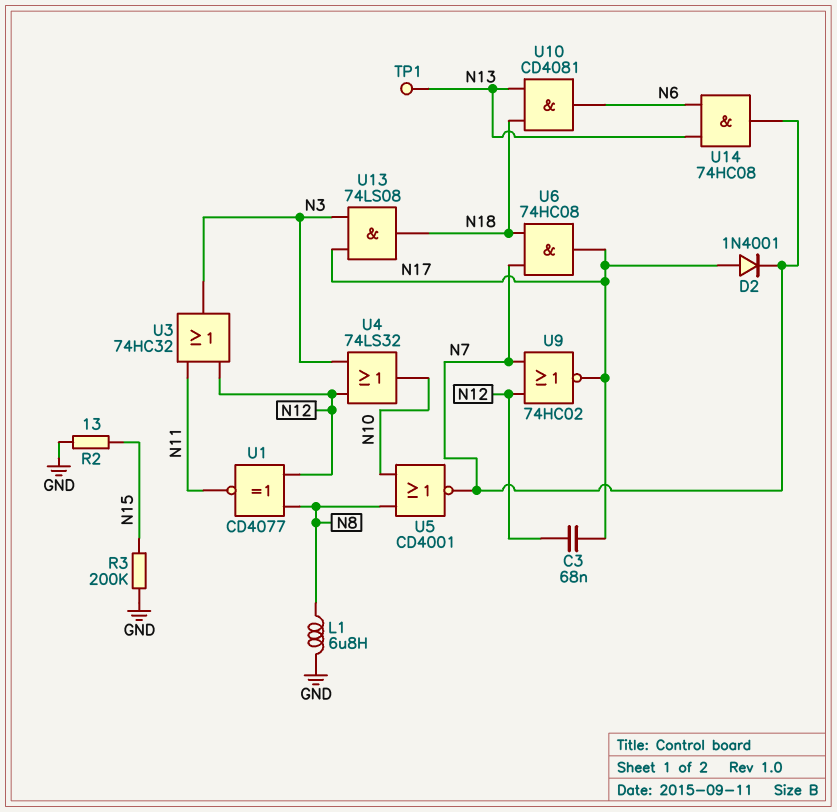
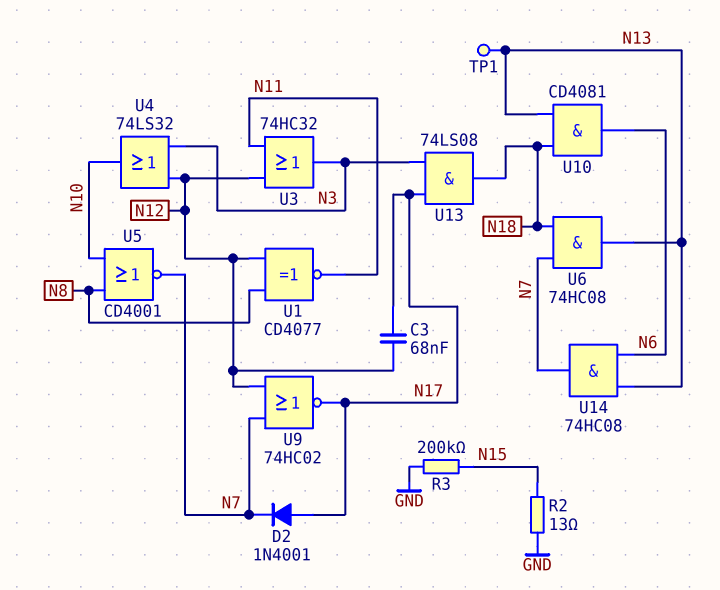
L1: 6.8uH (GND, N8) -> none
U6: AND 74HC08 (in N7, in N18, out N17) -> AND 74HC08 (in N7, in N18, out N13)

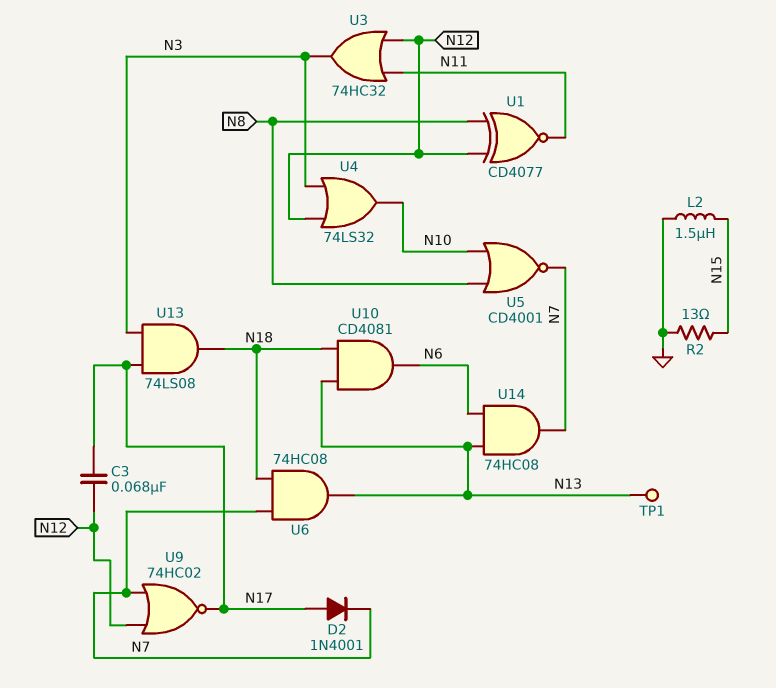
L2: none -> 1.5uH (GND, N15)
R3: 200k (GND, N15) -> none

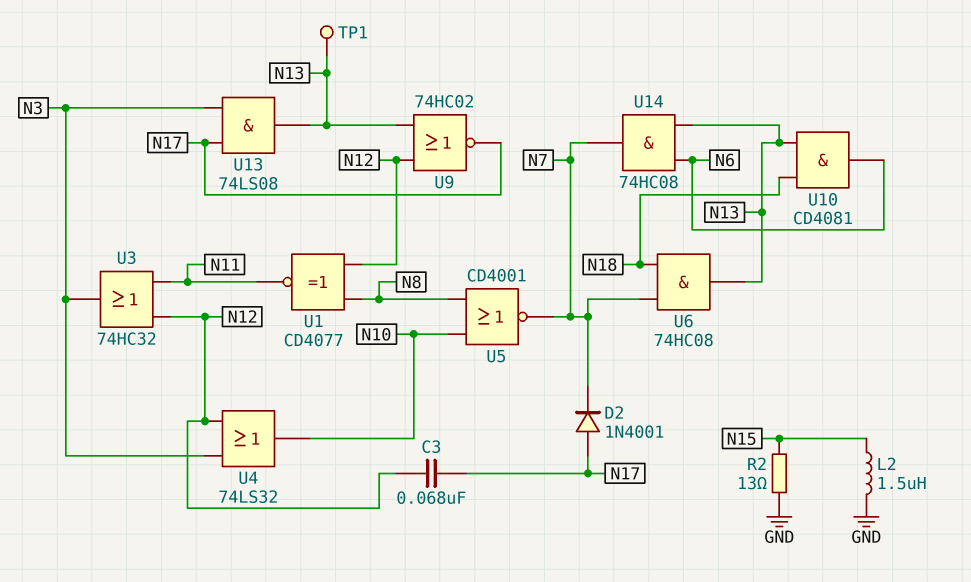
U9: NOR 74HC02 (in N7, in N12, out N17) -> NOR 74HC02 (in N12, in N13, out N17)
U13: AND 74LS08 (in N3, in N17, out N18) -> AND 74LS08 (in N3, in N17, out N13)

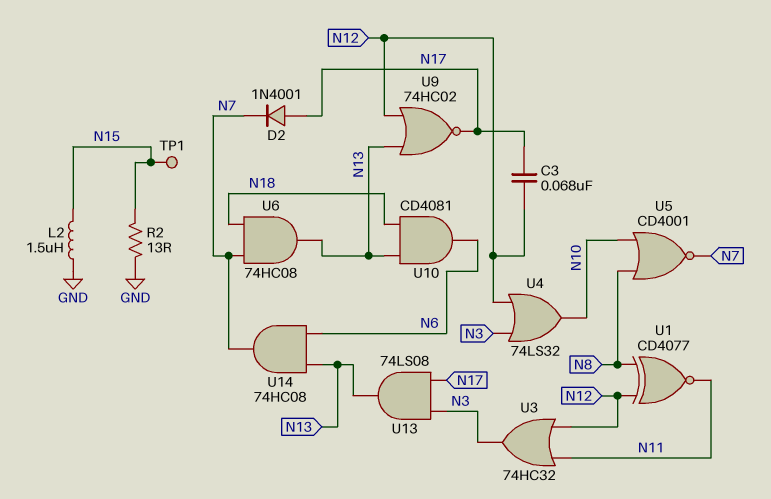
TP1: test point (N13) -> test point (N15)

